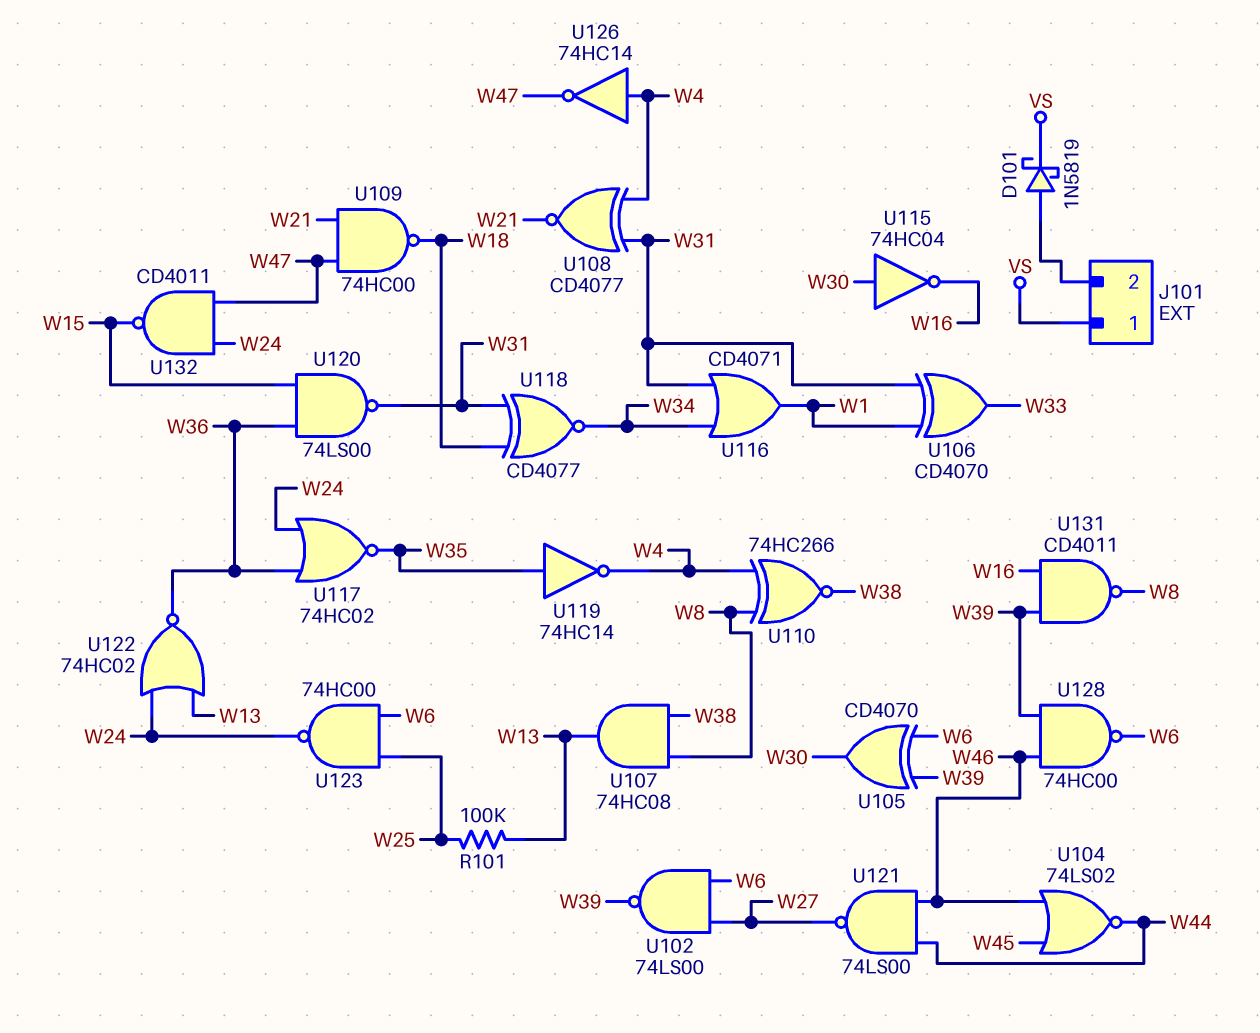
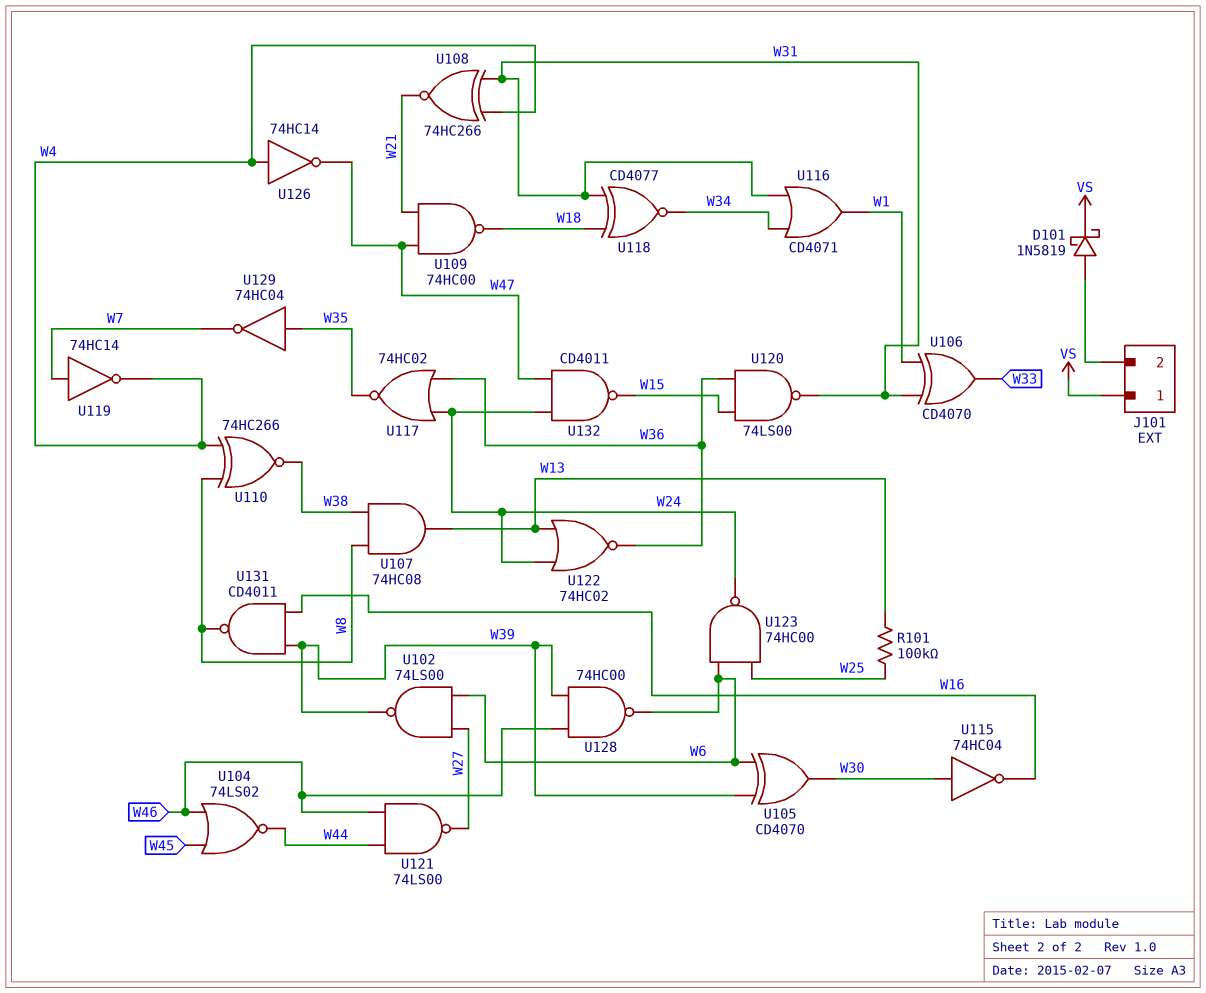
U108: XNOR CD4077 (in W4, in W31, out W21) -> XNOR 74HC266 (in W4, in W31, out W21)
U119: NOT 74HC14 (in W35, out W4) -> NOT 74HC14 (in W7, out W4)
U129: none -> NOT 74HC04 (in W35, out W7)

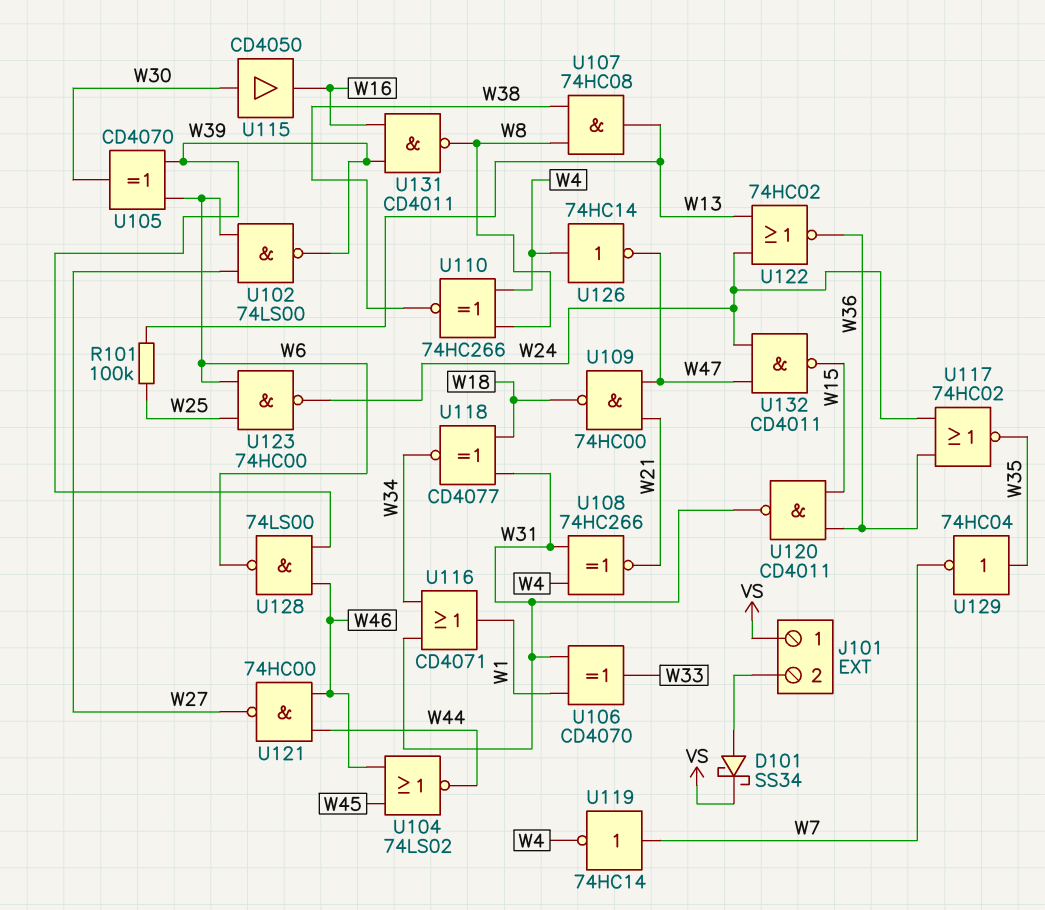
D101: schottky 1N5819 (A J101/2, K VS) -> schottky SS34 (A J101/2, K VS)
U115: NOT 74HC04 (in W30, out W16) -> buffer CD4050 (in W30, out W16)
U120: NAND 74LS00 (in W15, in W36, out W31) -> NAND CD4011 (in W15, in W36, out W31)
U121: NAND 74LS00 (in W44, in W46, out W27) -> NAND 74HC00 (in W44, in W46, out W27)
U128: NAND 74HC00 (in W39, in W46, out W6) -> NAND 74LS00 (in W39, in W46, out W6)

